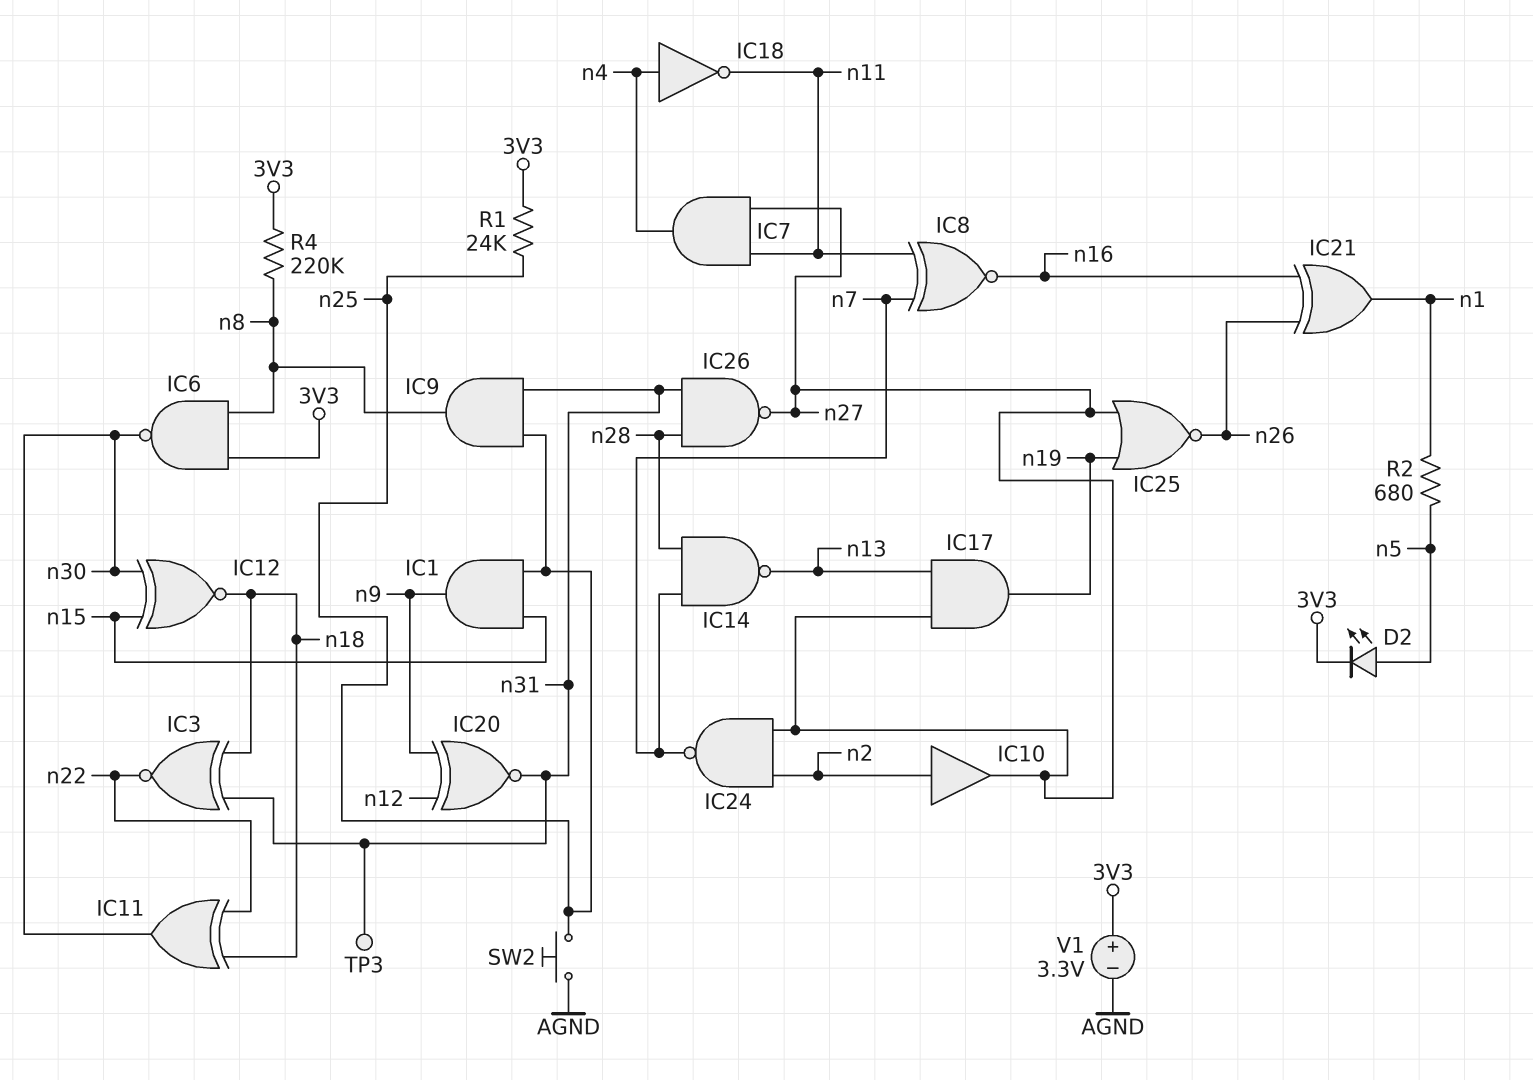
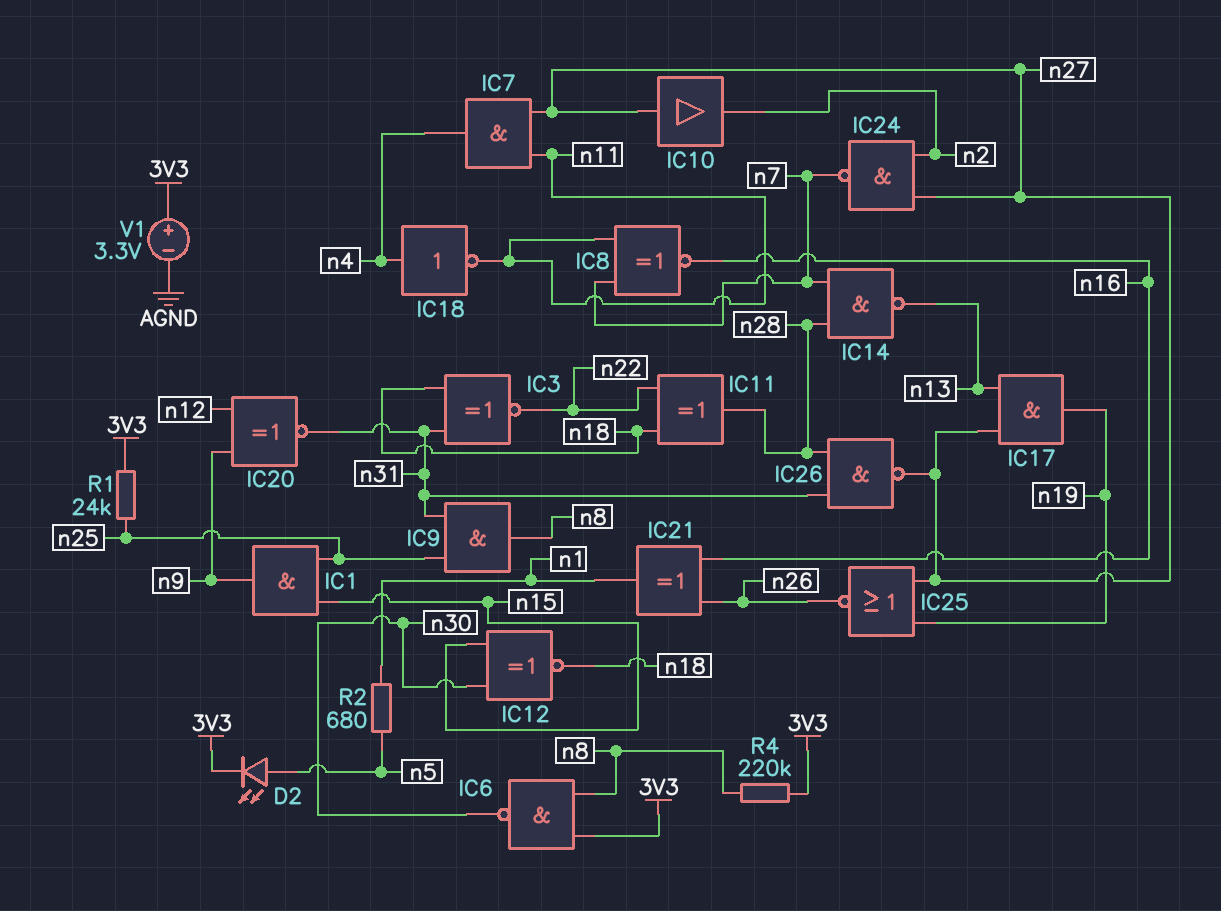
IC10: buffer (in n2, out n27) -> buffer (in n27, out n2)
IC11: XOR (in n18, in n22, out n30) -> XOR (in n18, in n22, out n28)
SW2: button (AGND, n25) -> none
TP3: test point (n31) -> none

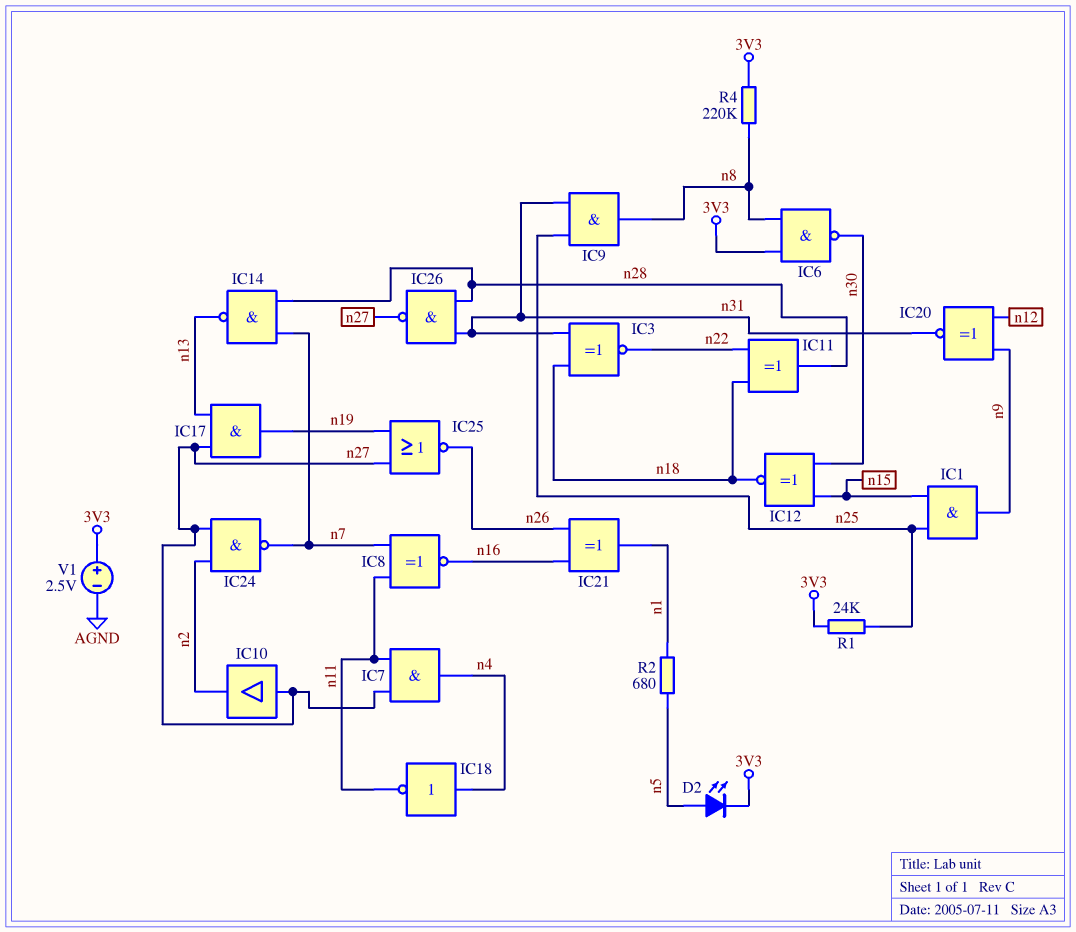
V1: 3.3V (plus 3V3, minus AGND) -> 2.5V (plus 3V3, minus AGND)

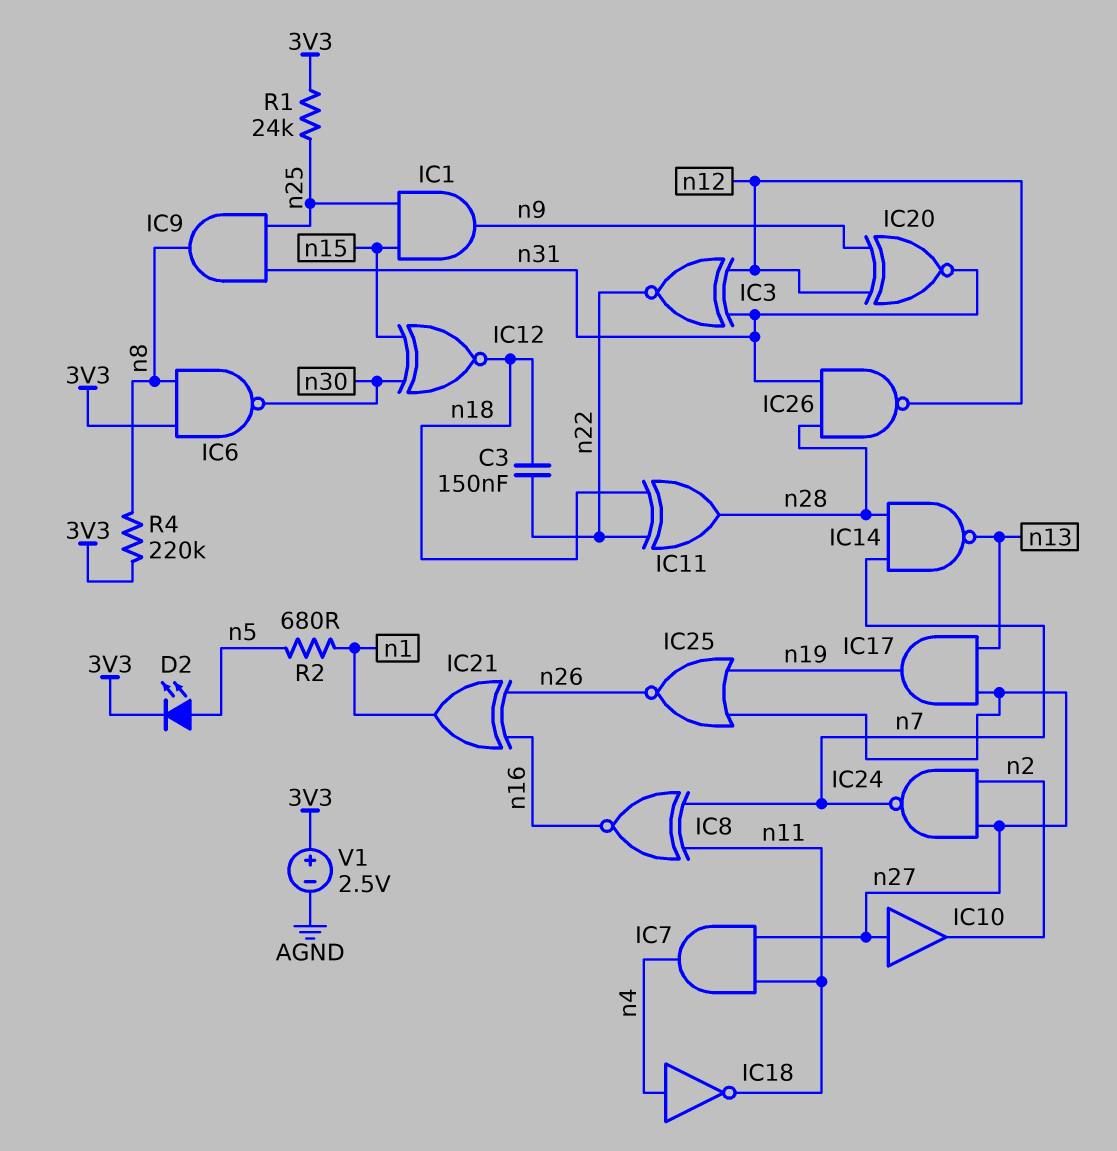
C3: none -> 150nF (n18, n22)
IC3: XNOR (in n18, in n31, out n22) -> XNOR (in n12, in n31, out n22)
IC26: NAND (in n28, in n31, out n27) -> NAND (in n28, in n31, out n12)

